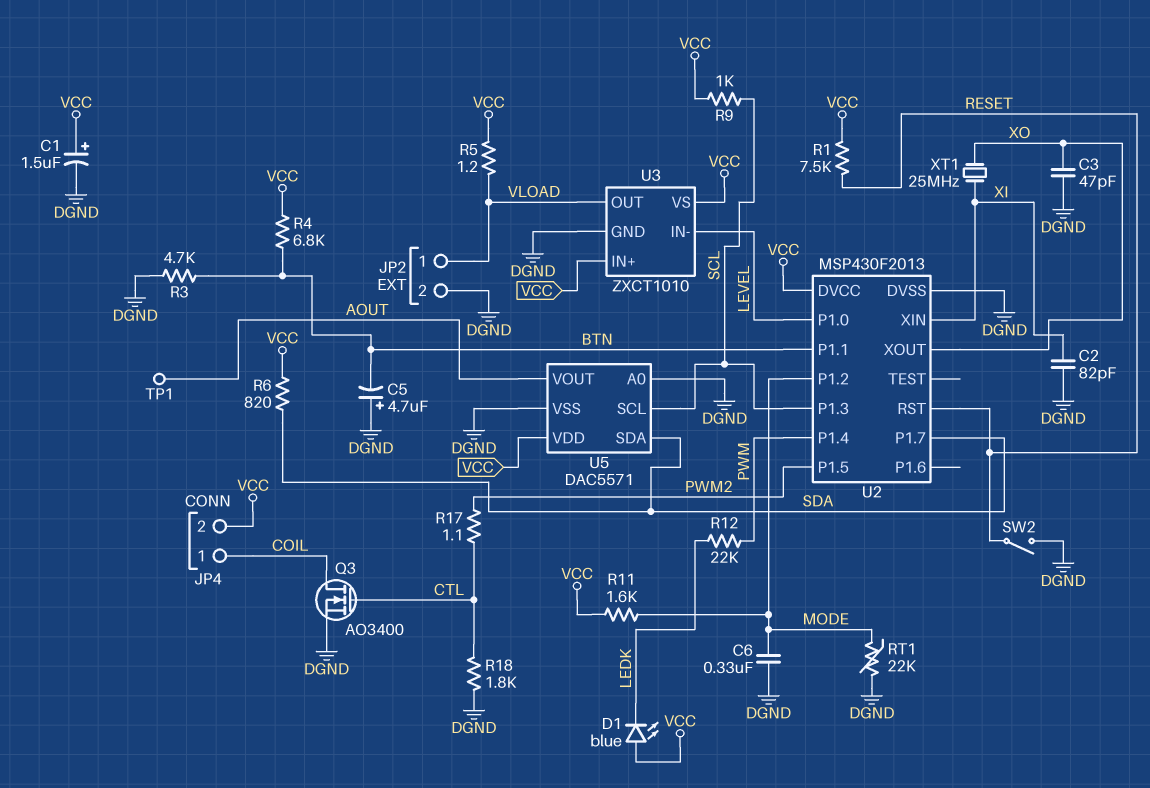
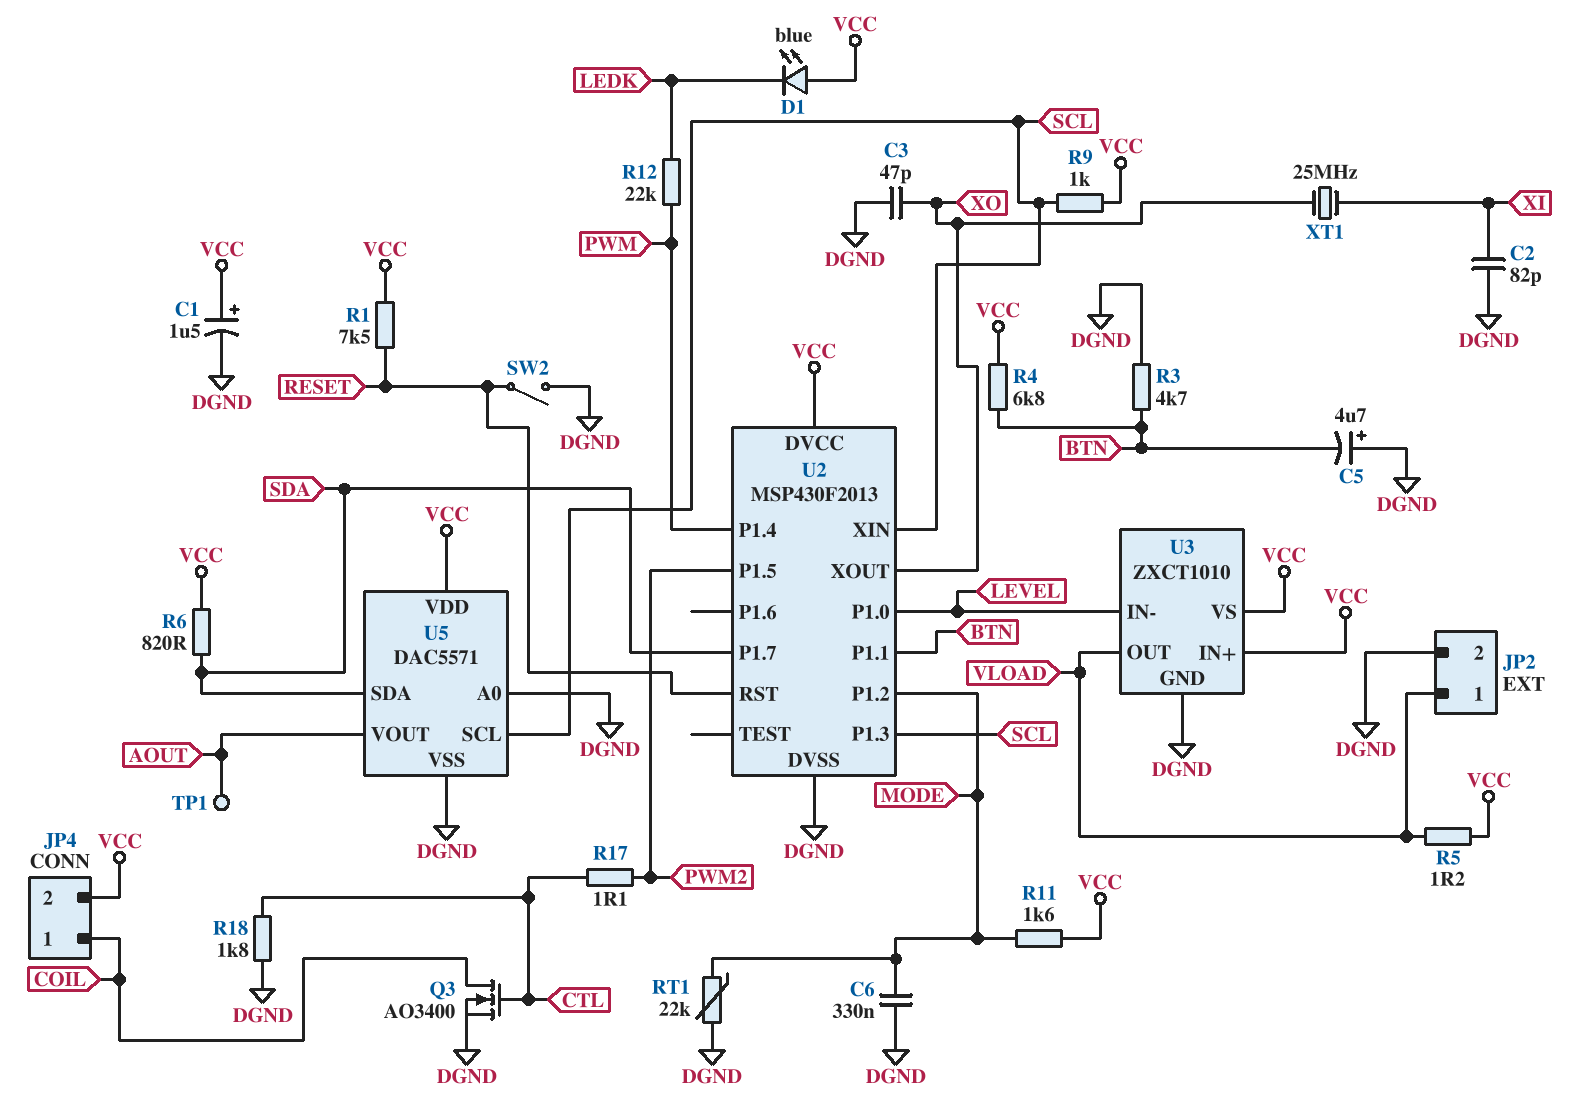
U2 pin XIN: XI -> SCL

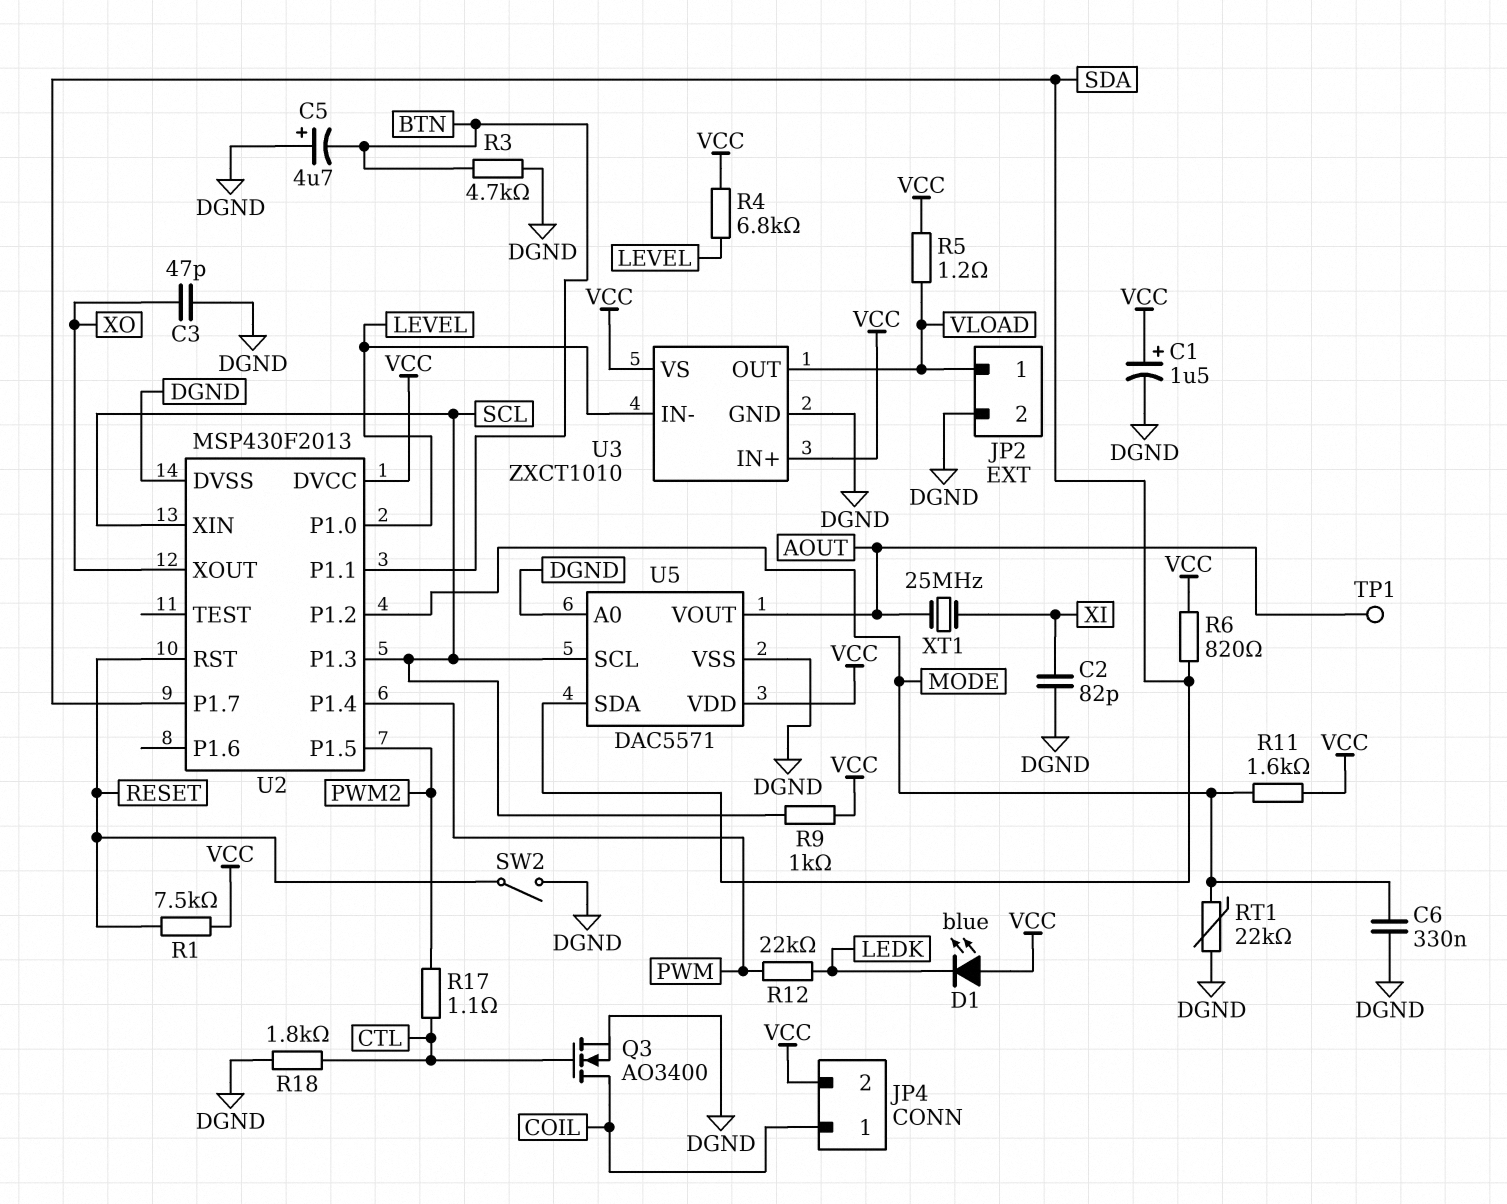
R4: 6.8k (BTN, VCC) -> 6.8k (LEVEL, VCC)
XT1: 25MHz (XI, XO) -> 25MHz (AOUT, XI)

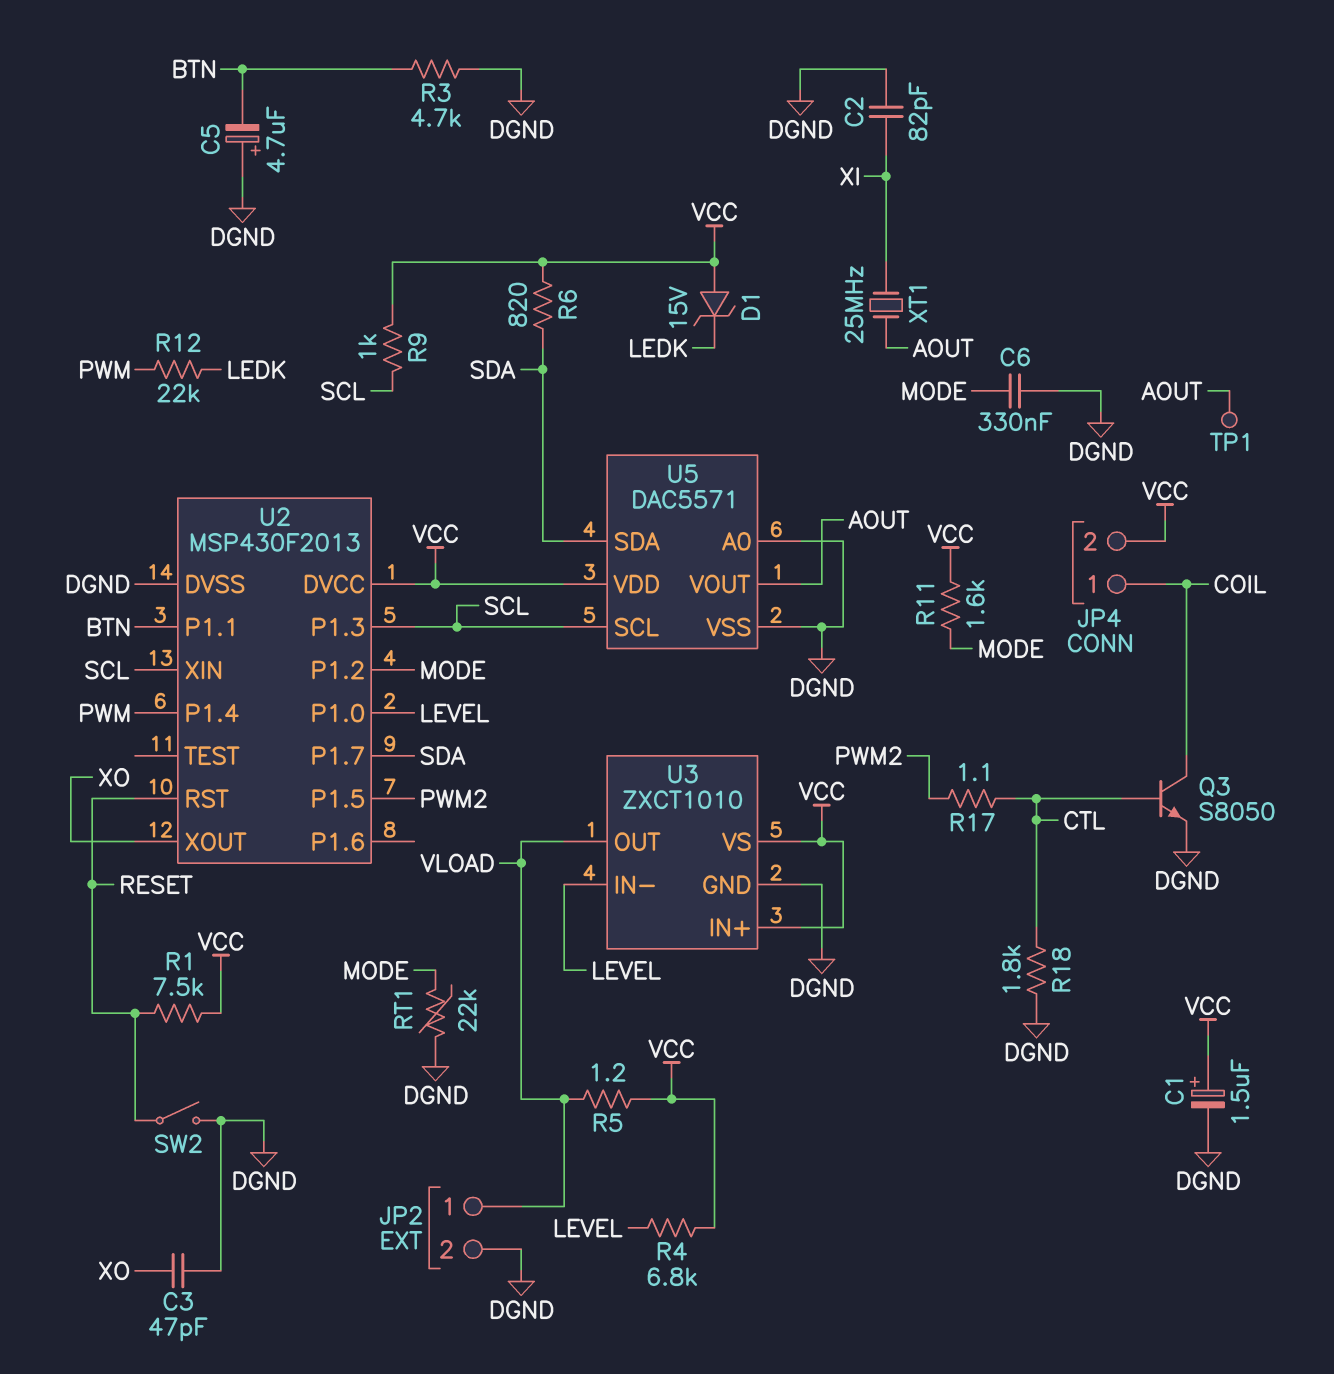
D1: LED blue (A VCC, K LEDK) -> zener 15V (A VCC, K LEDK)
Q3: NMOS AO3400 (G CTL, D COIL, S DGND) -> NPN S8050 (B CTL, C COIL, E DGND)

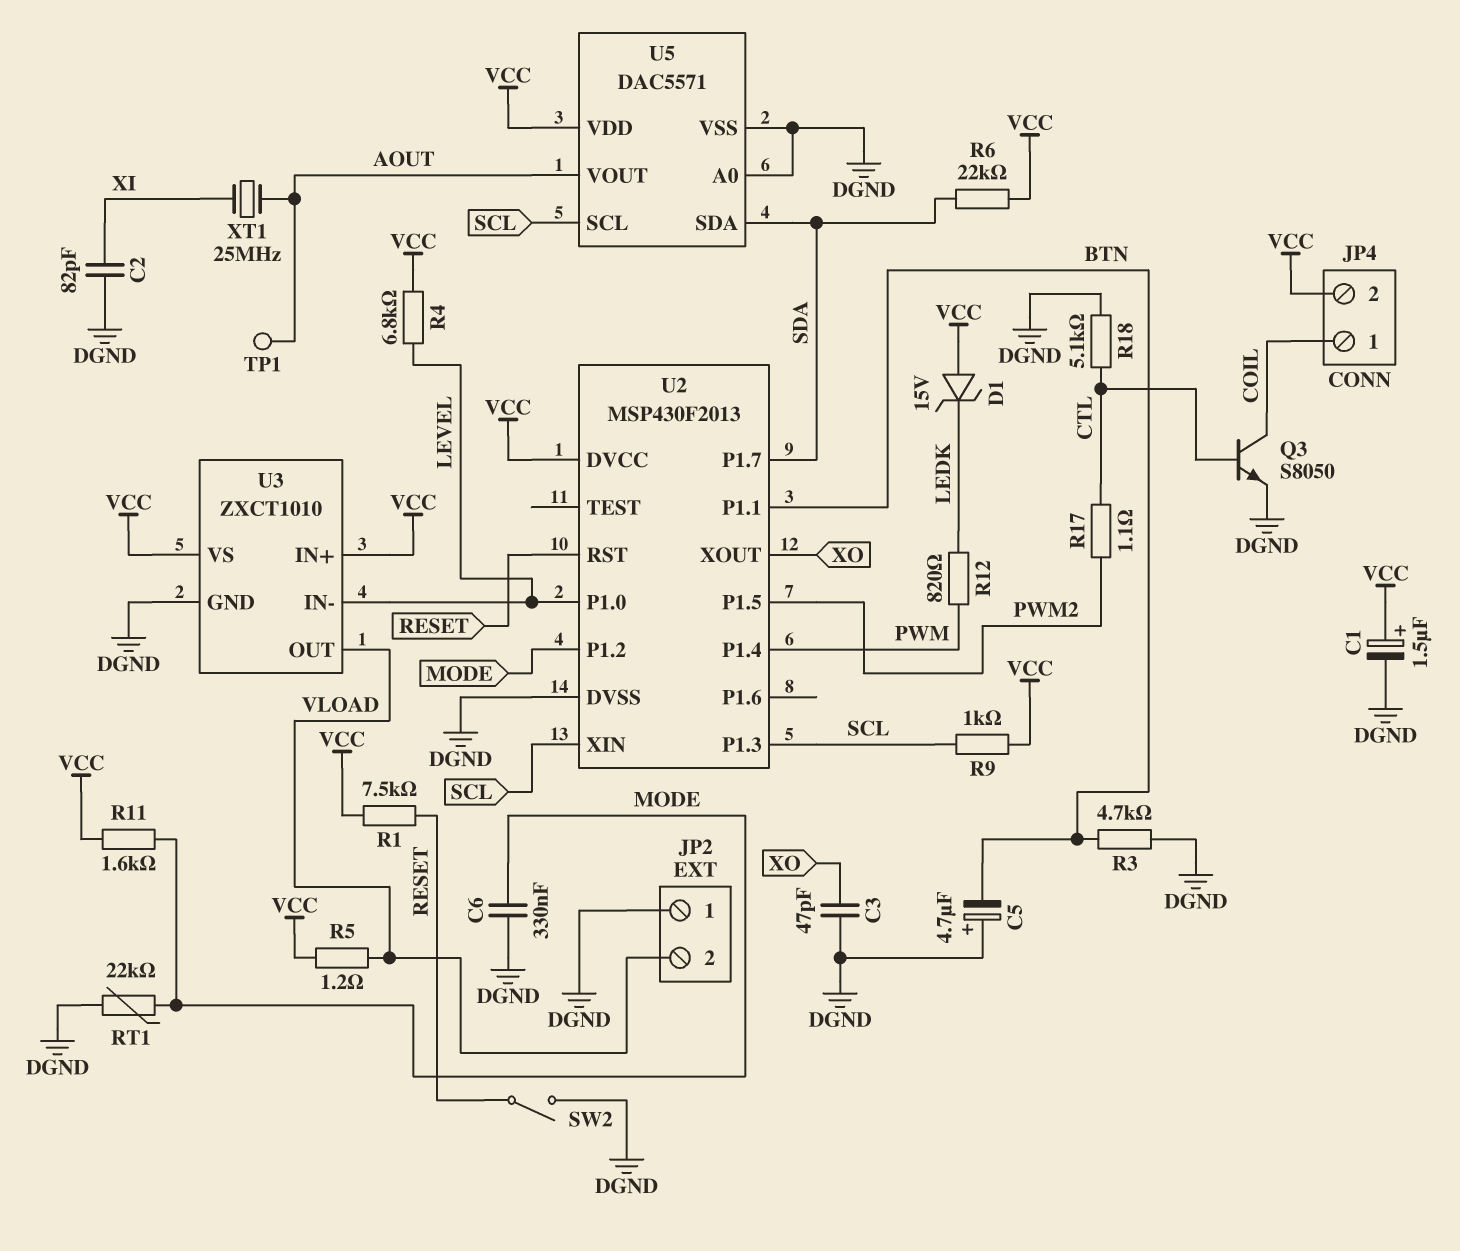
JP2 pin 1: VLOAD -> DGND
JP2 pin 2: DGND -> VLOAD
R6: 820 (SDA, VCC) -> 22k (SDA, VCC)
R12: 22k (LEDK, PWM) -> 820 (LEDK, PWM)
R18: 1.8k (CTL, DGND) -> 5.1k (CTL, DGND)

